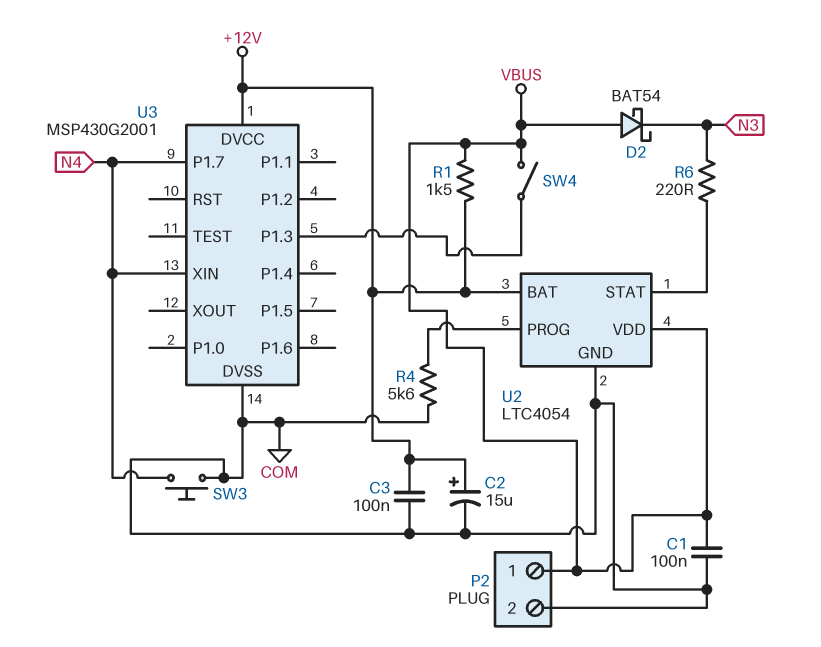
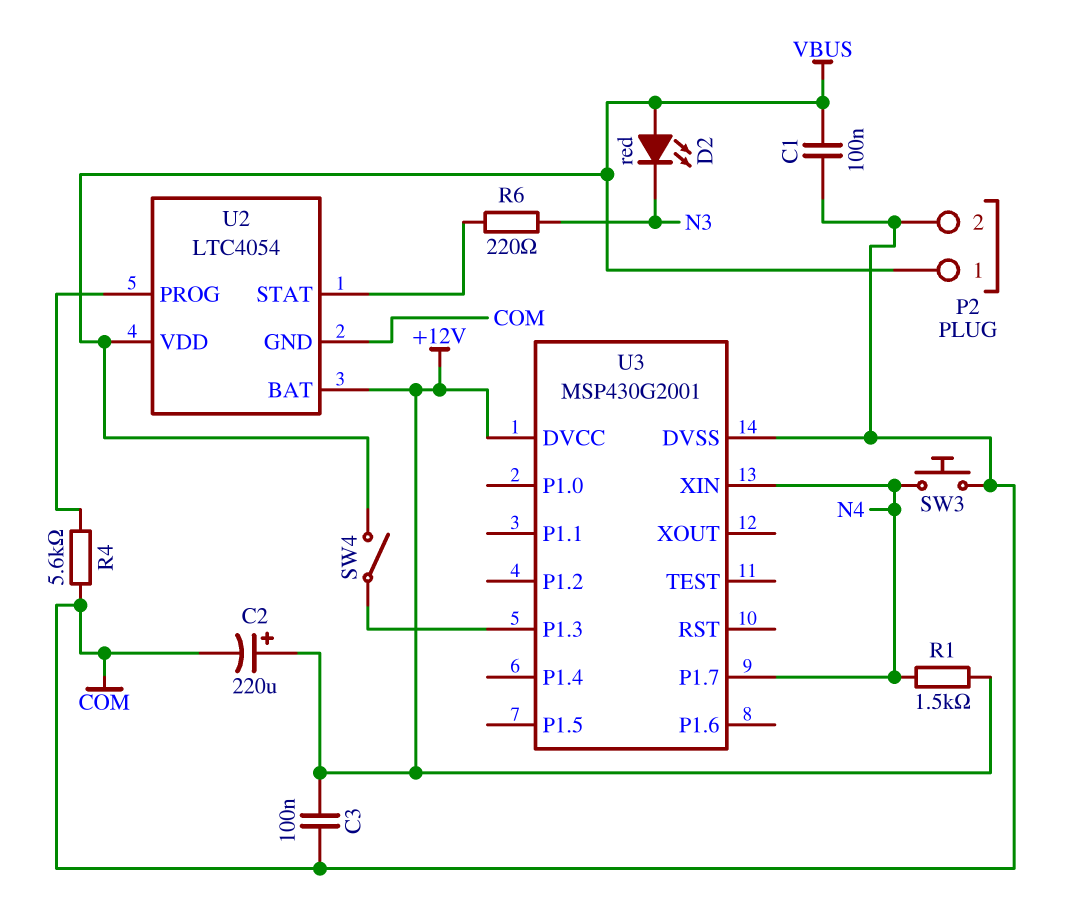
C2: 15uF (plus +12V, minus COM) -> 220uF (plus +12V, minus COM)
D2: schottky BAT54 (A VBUS, K N3) -> LED red (A VBUS, K N3)
R1: 1.5k (+12V, VBUS) -> 1.5k (+12V, N4)

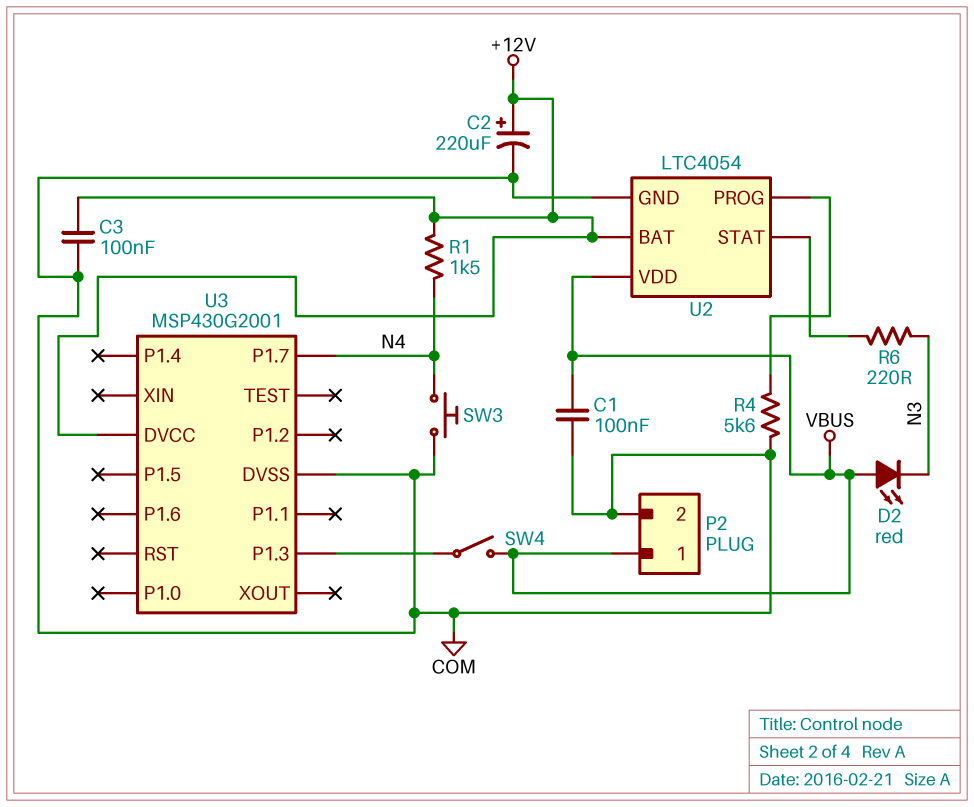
U3 pin XIN: N4 -> none

